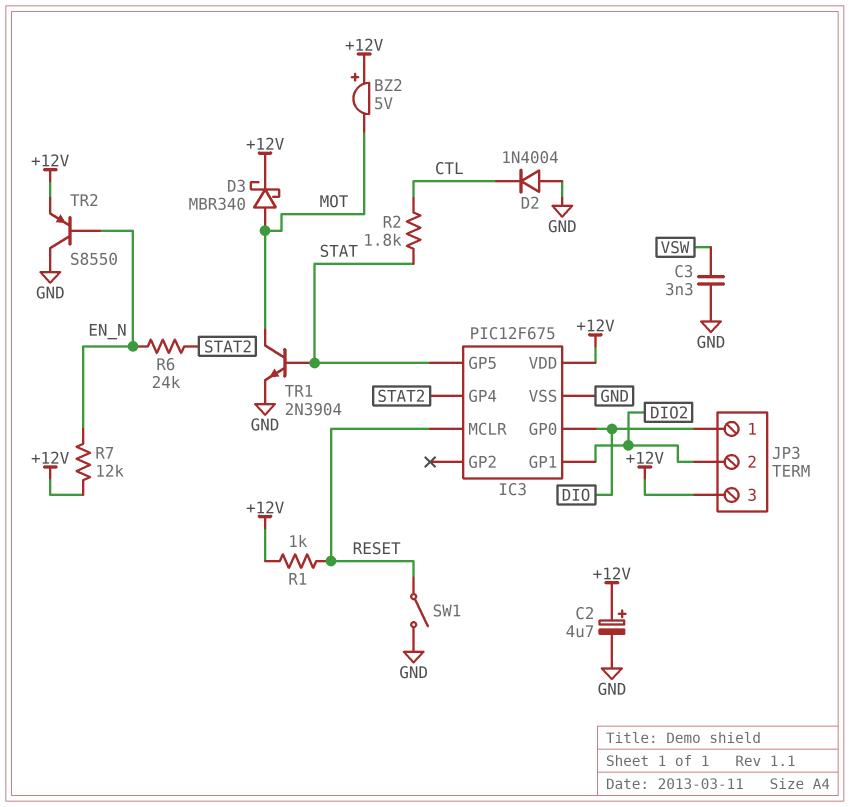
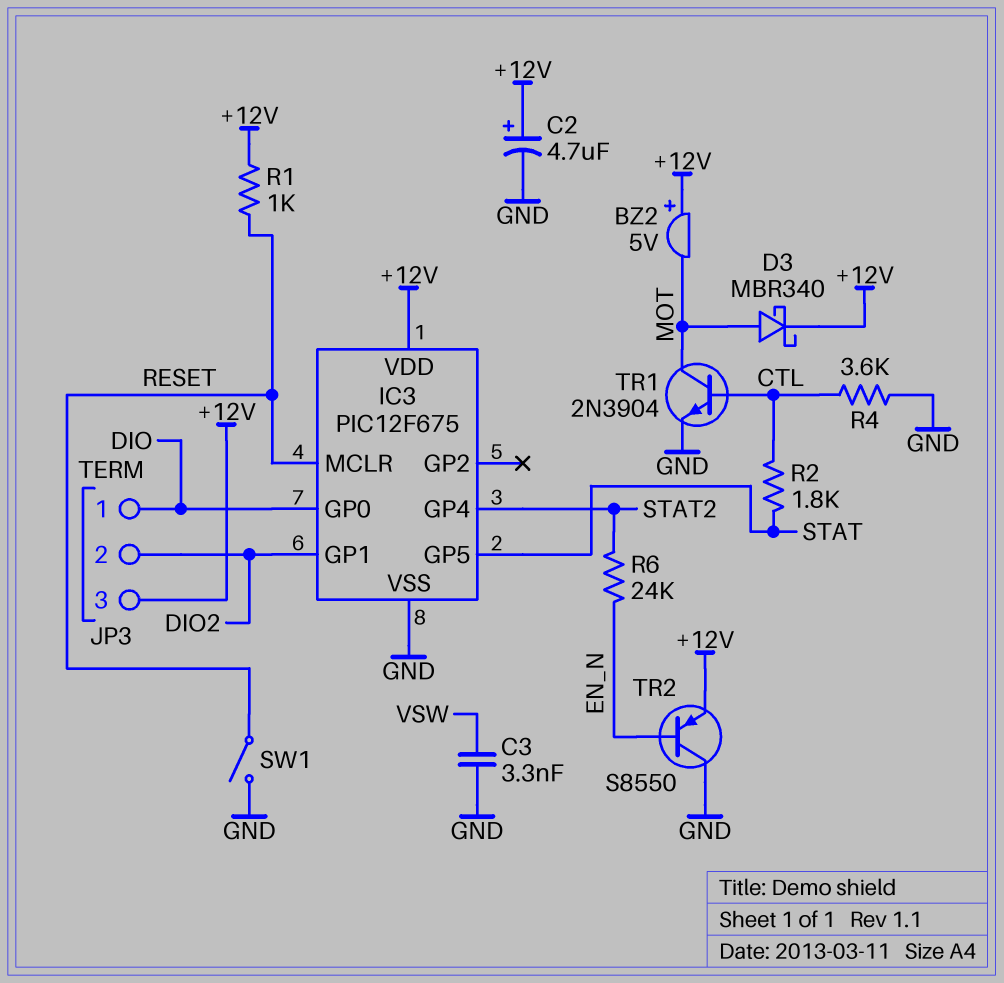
D2: diode 1N4004 (A GND, K CTL) -> none
R4: none -> 3.6k (CTL, GND)
R7: 12k (+12V, EN_N) -> none
TR1: NPN 2N3904 (B STAT, C MOT, E GND) -> NPN 2N3904 (B CTL, C MOT, E GND)

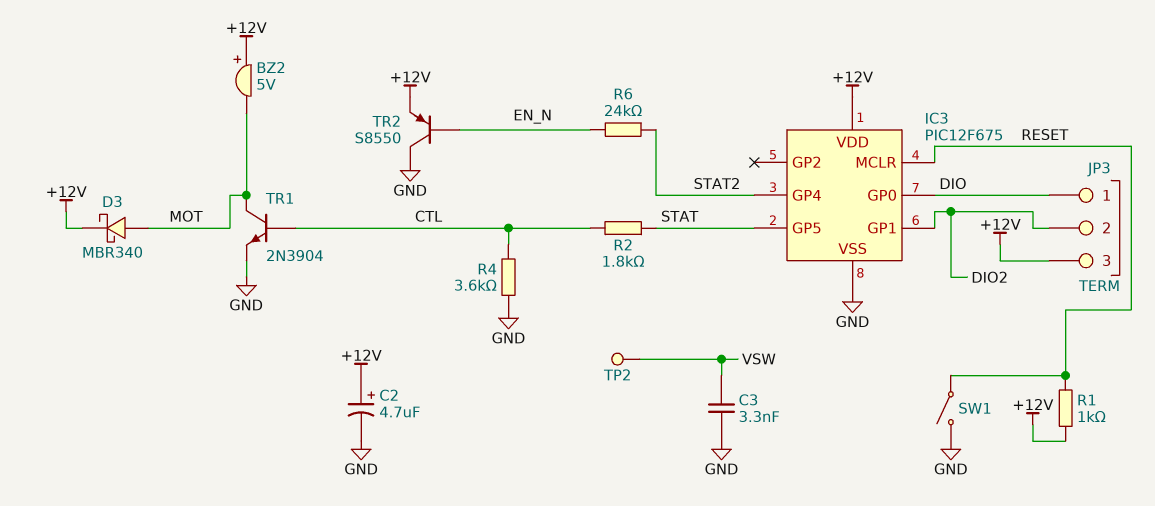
TP2: none -> test point (VSW)

